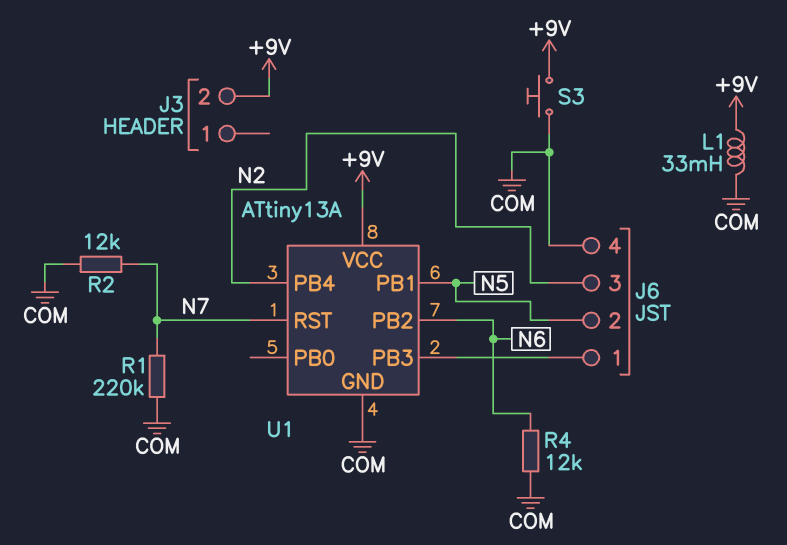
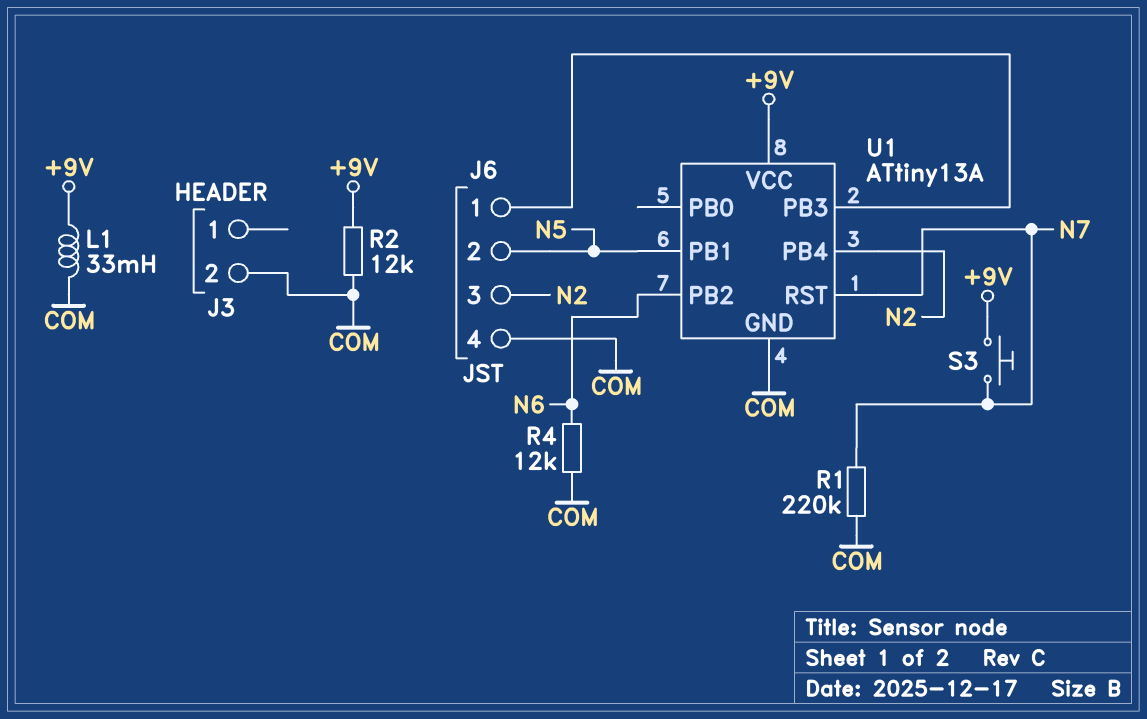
J3 pin 2: +9V -> COM
R2: 12k (COM, N7) -> 12k (+9V, COM)
S3: button (+9V, COM) -> button (+9V, N7)

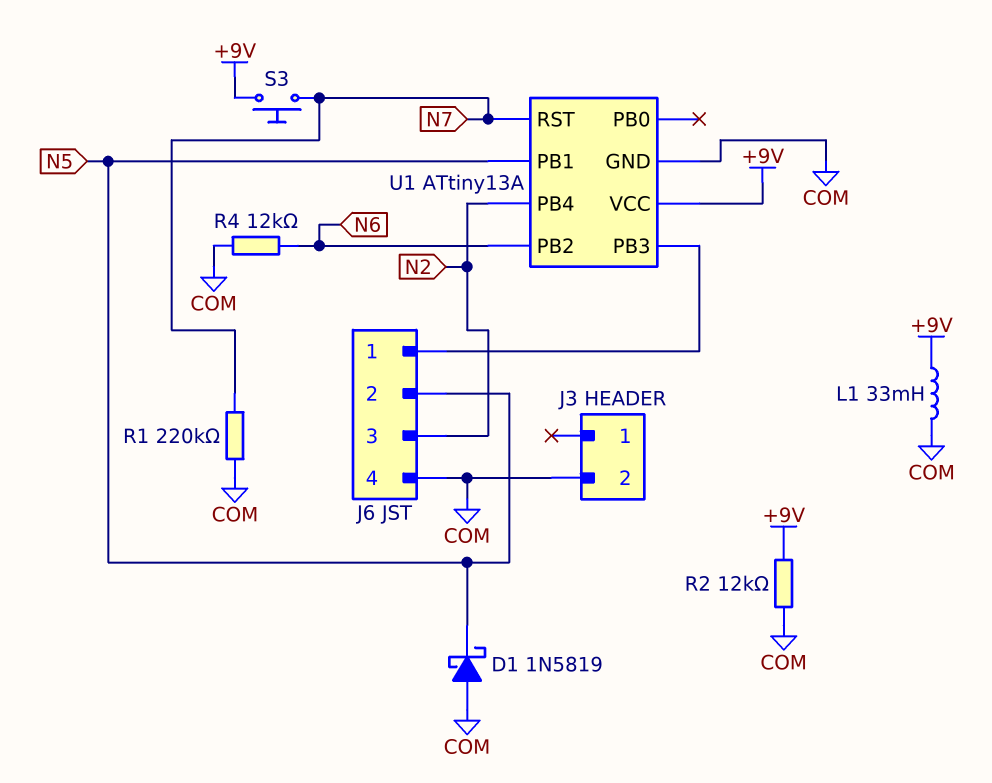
D1: none -> schottky 1N5819 (A COM, K N5)

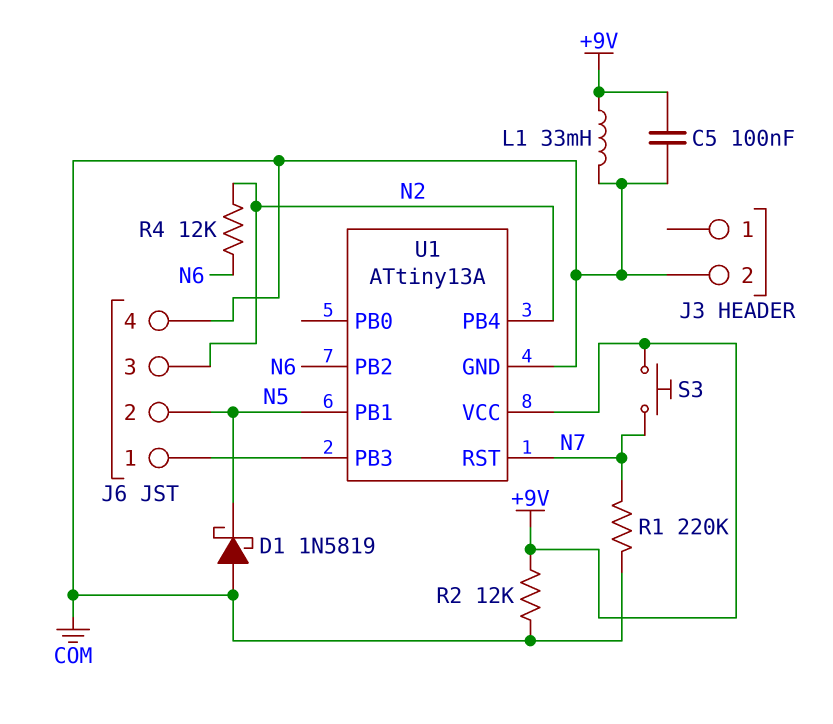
C5: none -> 100nF (+9V, COM)
R4: 12k (COM, N6) -> 12k (N2, N6)

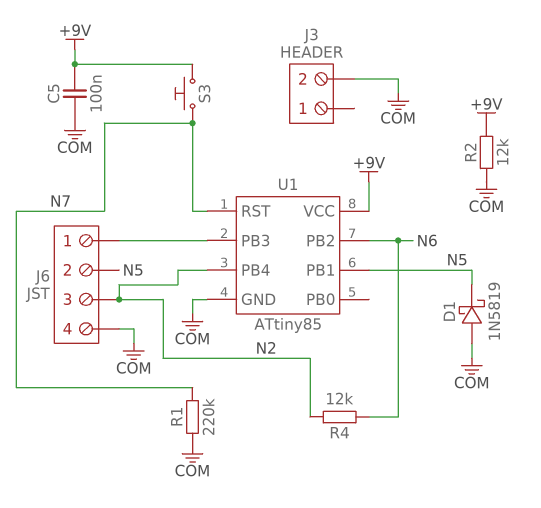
L1: 33mH (+9V, COM) -> none
U1: ATtiny13A -> ATtiny85

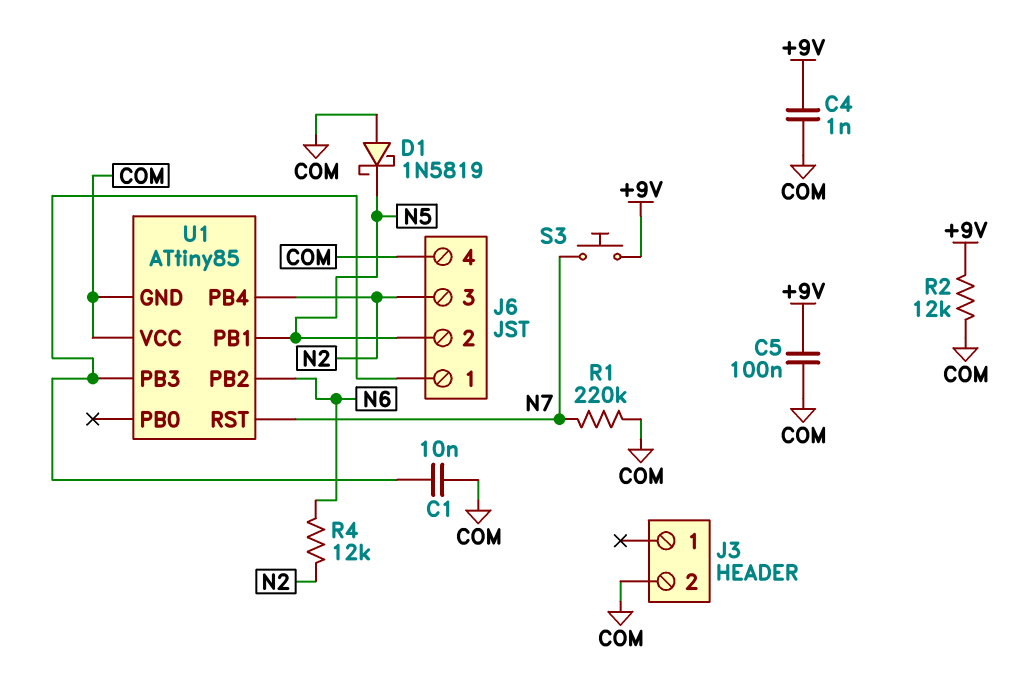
C1: none -> 10nF (COM, J6/1)
C4: none -> 1nF (+9V, COM)
U1 pin VCC: +9V -> COM

